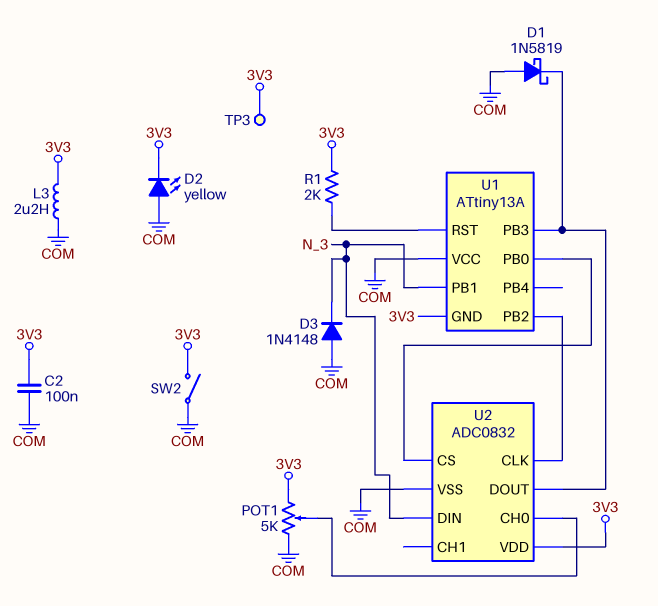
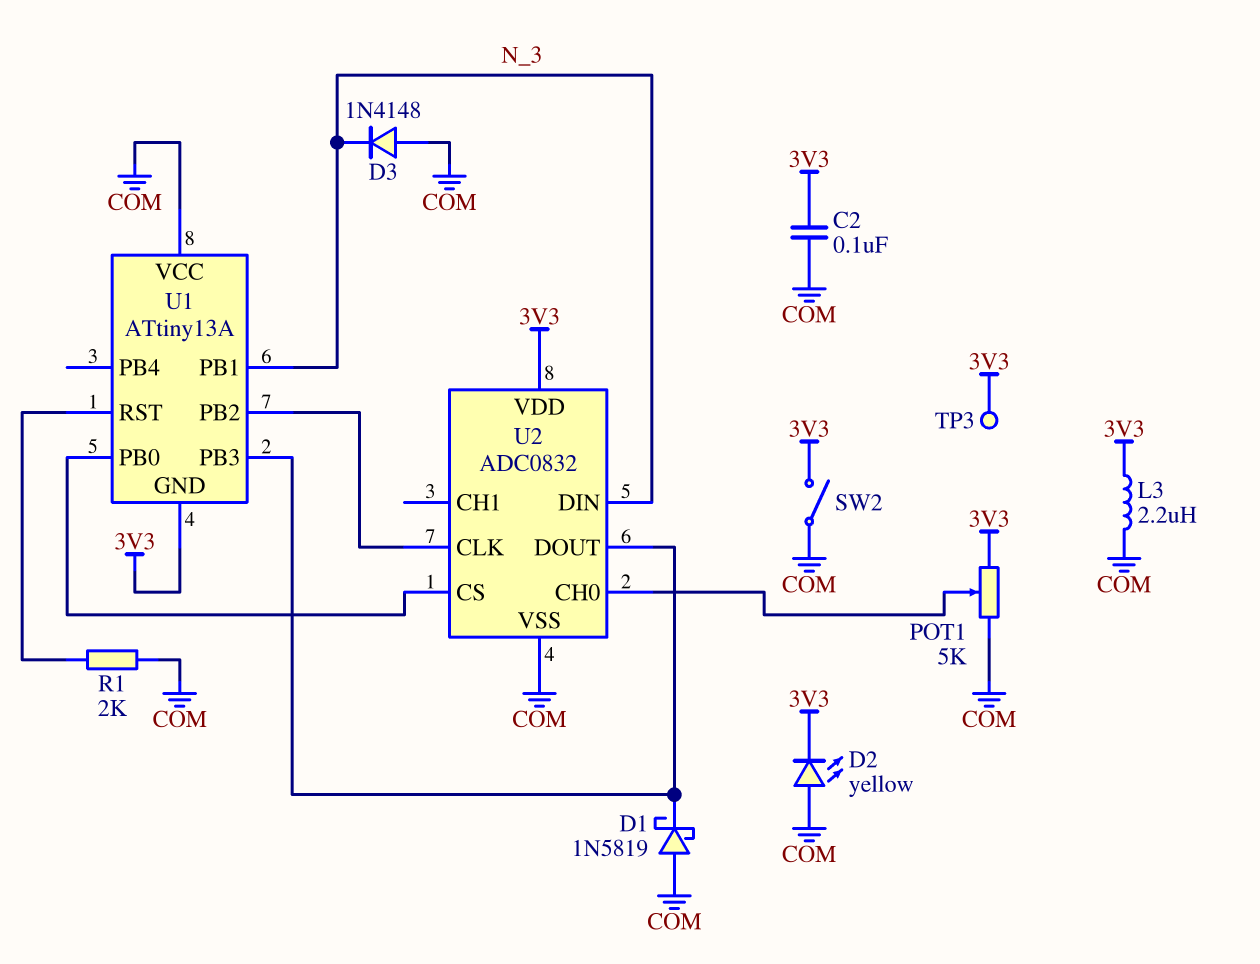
R1: 2k (3V3, U1/RST) -> 2k (COM, U1/RST)

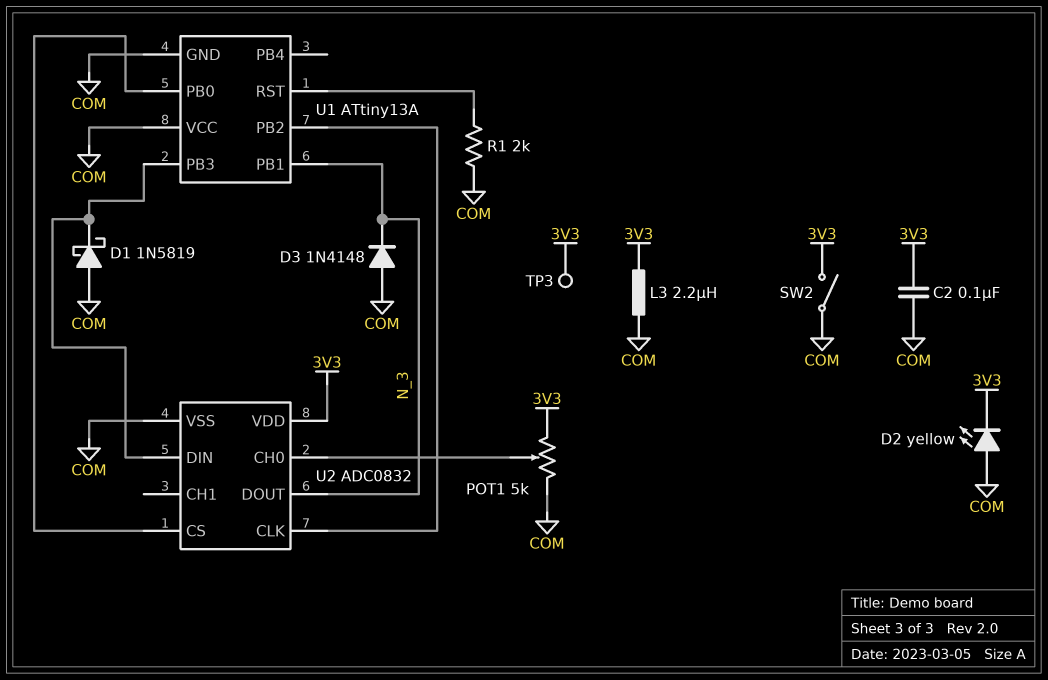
U1 pin GND: 3V3 -> COM
U2 pin DIN: N_3 -> U1/PB3
U2 pin DOUT: U1/PB3 -> N_3

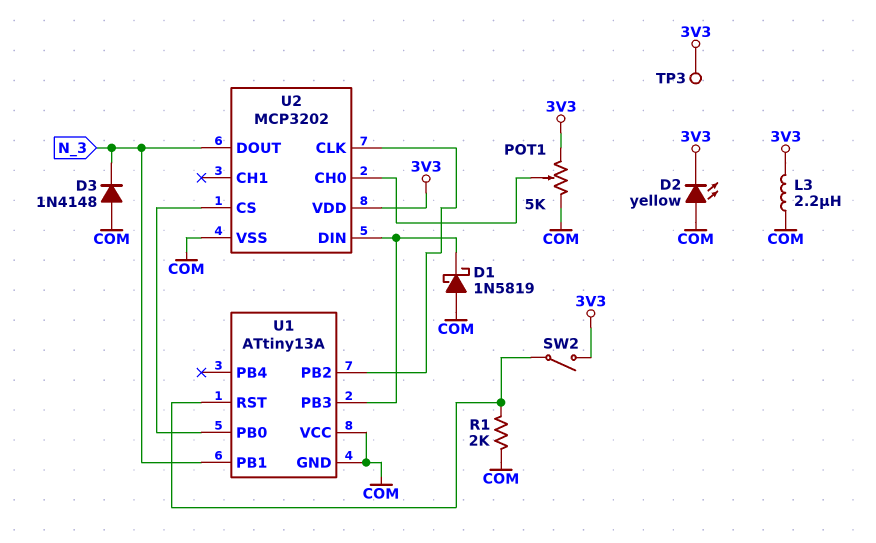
C2: 100nF (3V3, COM) -> none
SW2: switch (3V3, COM) -> switch (3V3, U1/RST)
U2: ADC0832 -> MCP3202

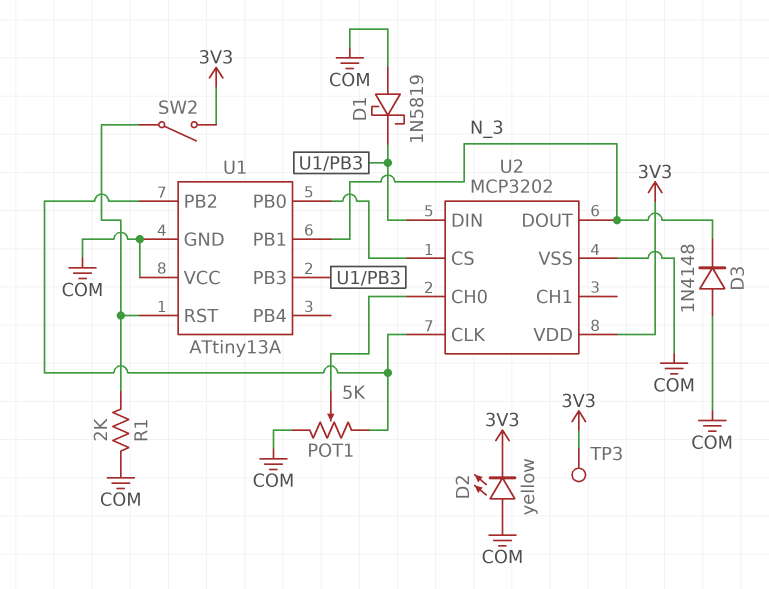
L3: 2.2uH (3V3, COM) -> none
POT1: 5k (3V3, COM, wiper U2/CH0) -> 5k (COM, U1/PB2, wiper U2/CH0)

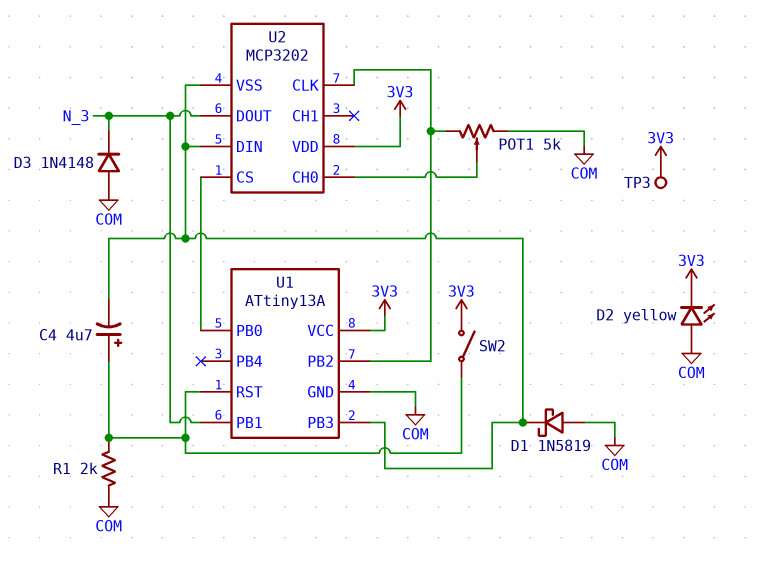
C4: none -> 4.7uF (plus U1/RST, minus U1/PB3)
U1 pin VCC: COM -> 3V3
U2 pin VSS: COM -> U1/PB3

